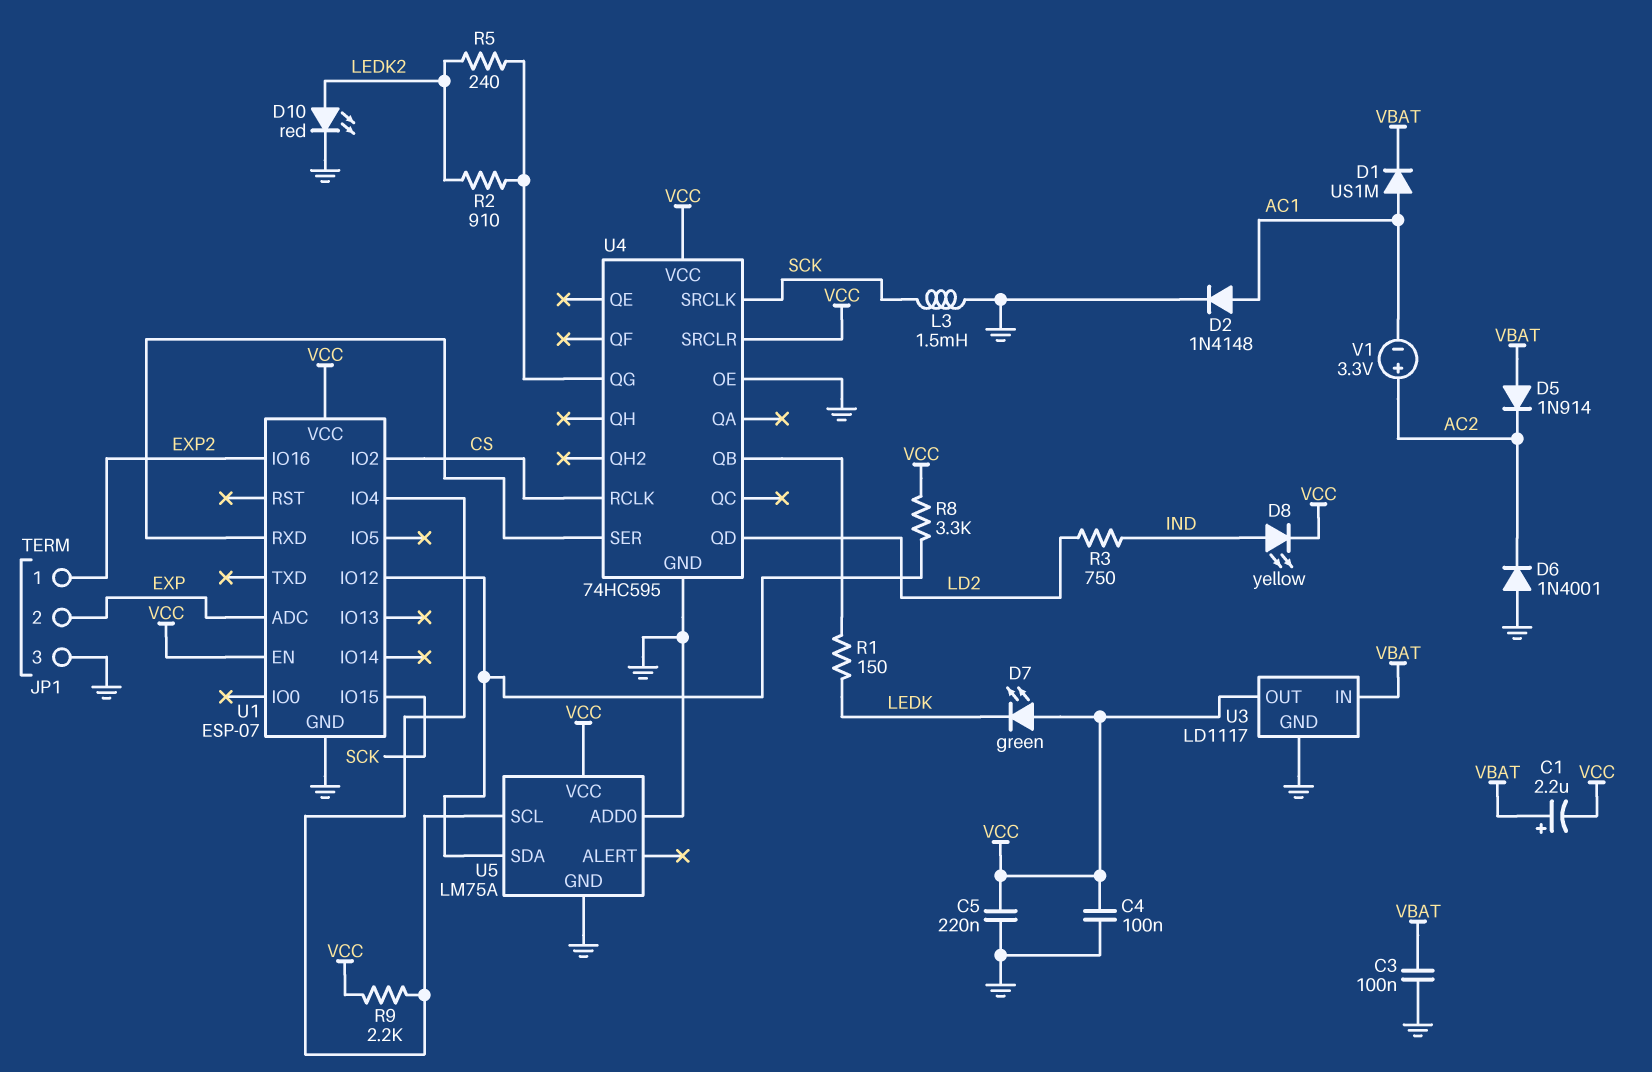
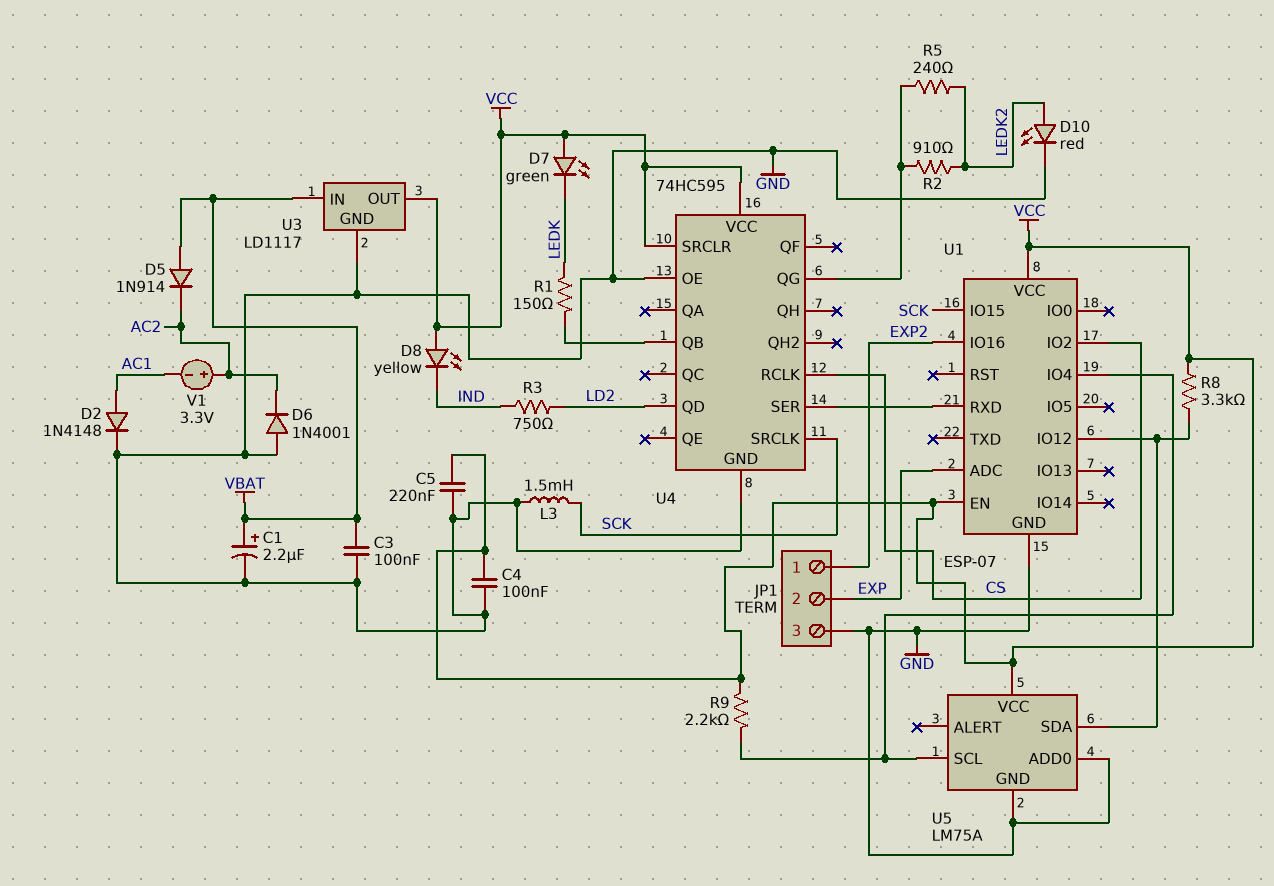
C1: 2.2uF (plus VBAT, minus VCC) -> 2.2uF (plus VBAT, minus GND)
D1: diode US1M (A AC1, K VBAT) -> none
D8: LED yellow (A IND, K VCC) -> LED yellow (A VCC, K IND)

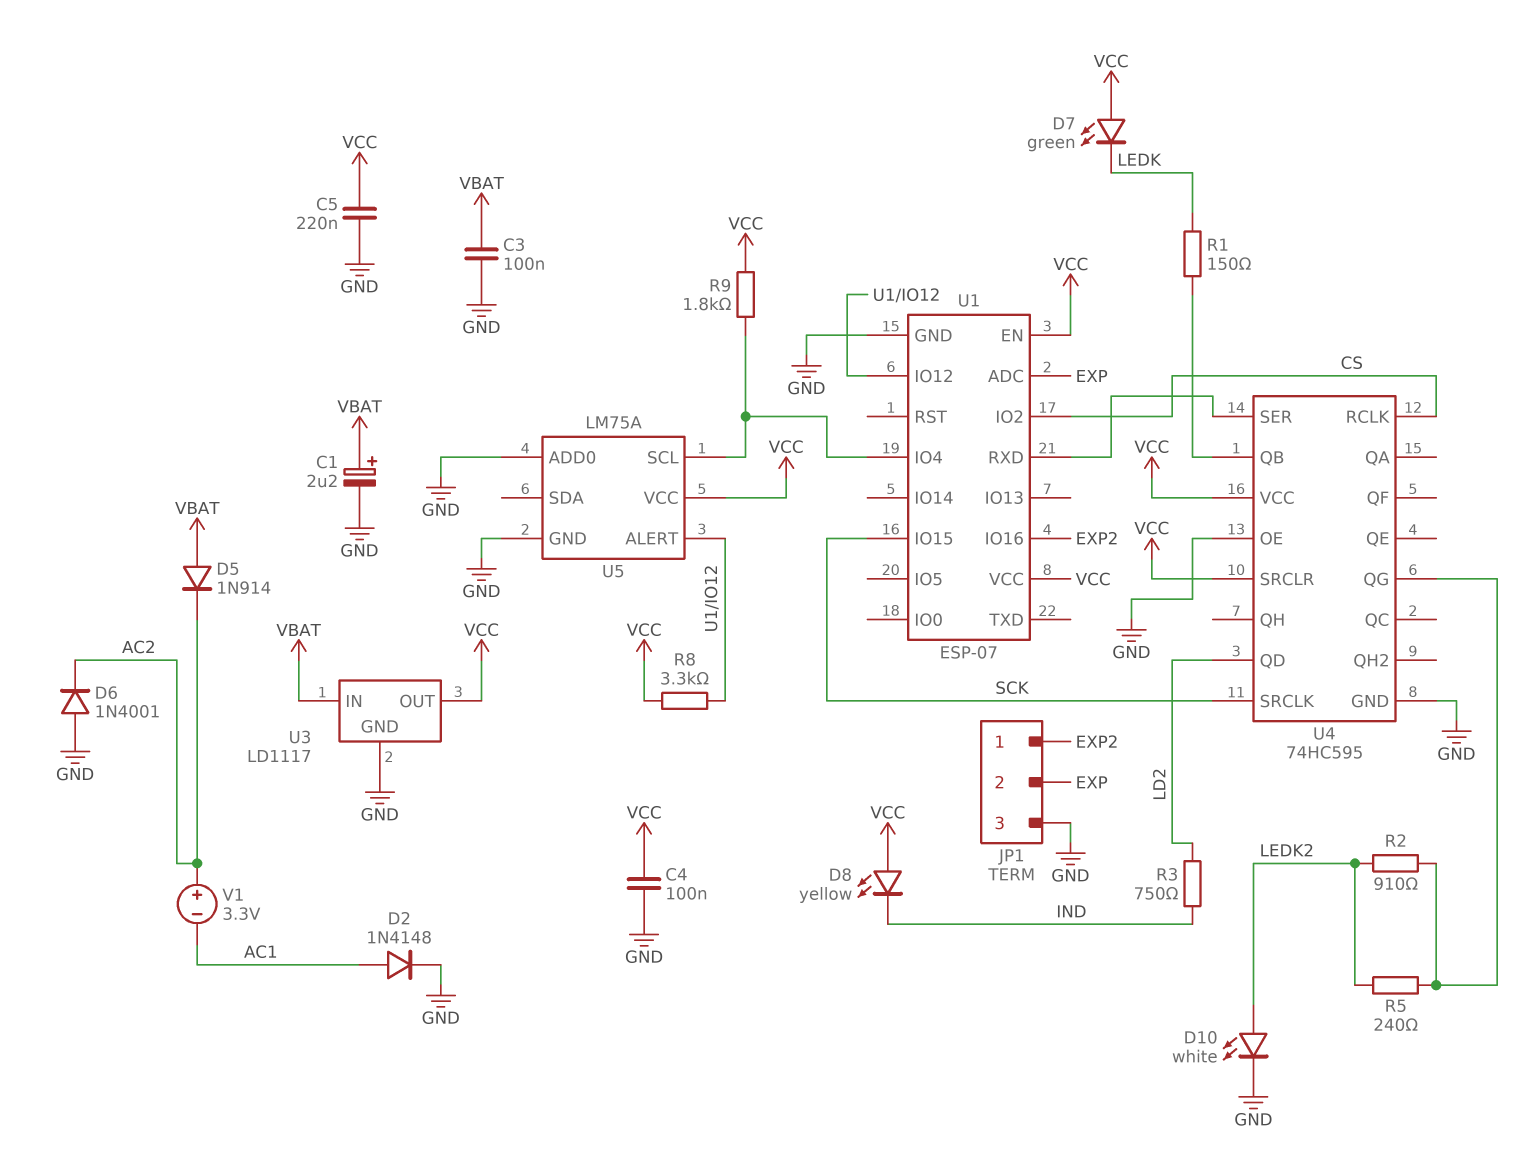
D10: LED red (A LEDK2, K GND) -> LED white (A LEDK2, K GND)
L3: 1.5mH (GND, SCK) -> none
R9: 2.2k (U1/IO4, VCC) -> 1.8k (U1/IO4, VCC)
U5 pin ALERT: none -> U1/IO12
U5 pin SDA: U1/IO12 -> none

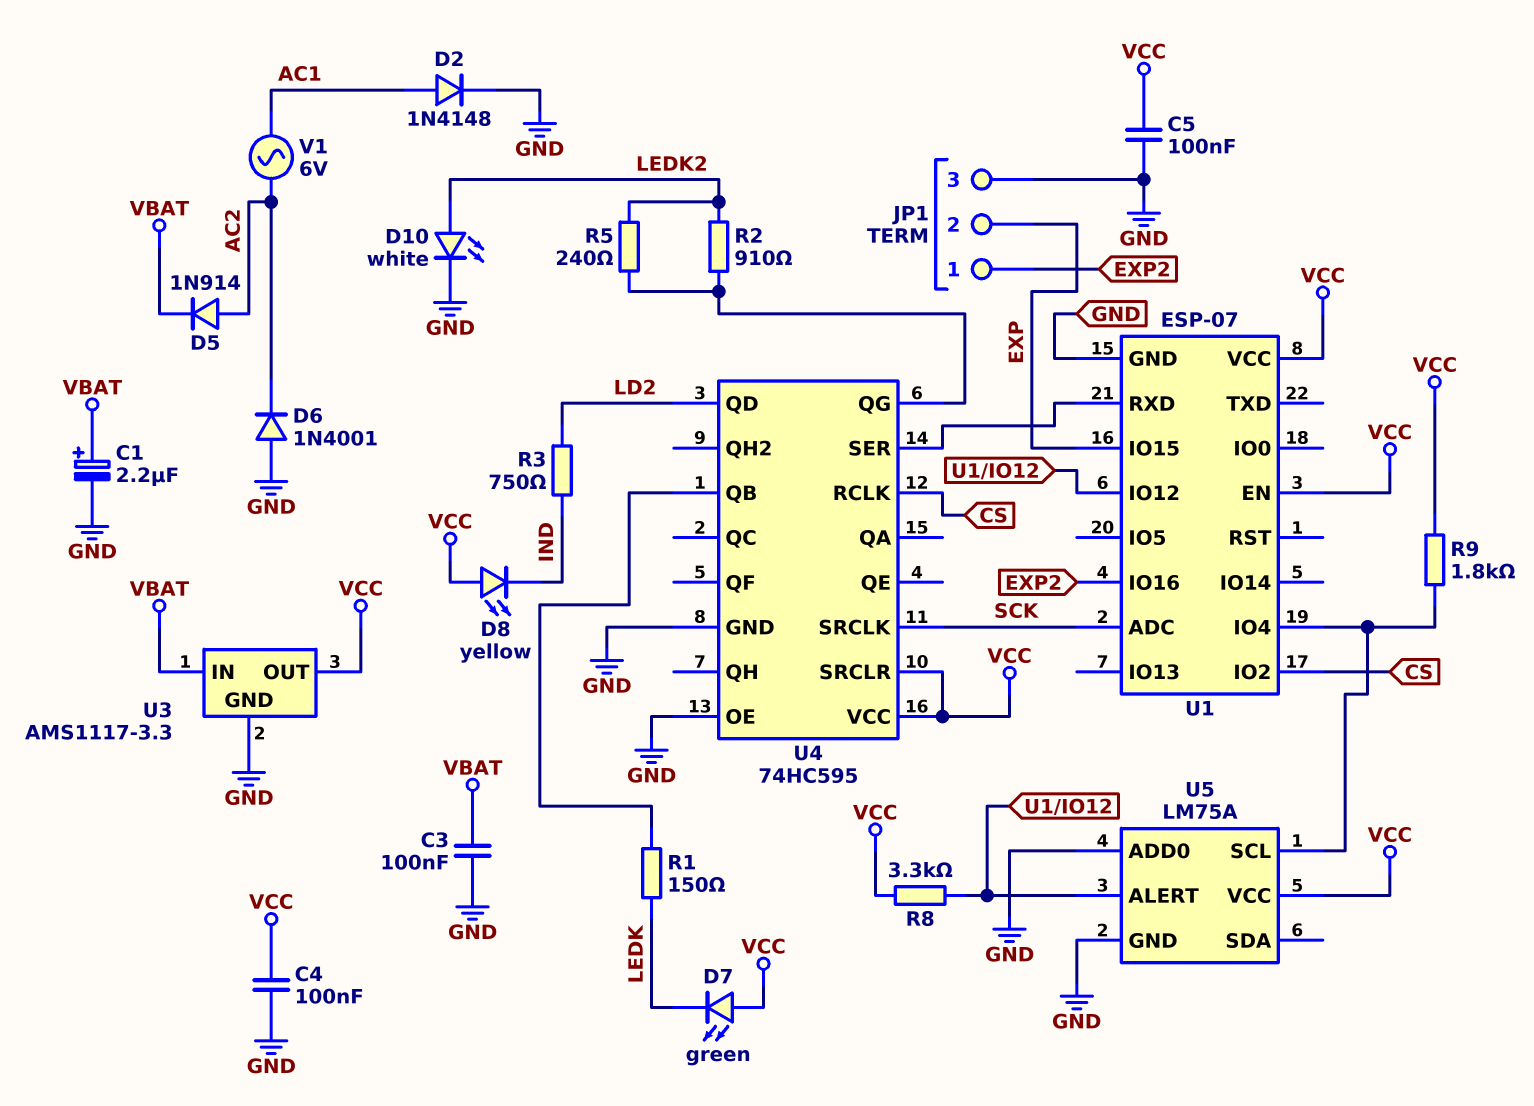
C5: 220nF (GND, VCC) -> 100nF (GND, VCC)
D5: diode 1N914 (A VBAT, K AC2) -> diode 1N914 (A AC2, K VBAT)
U1 pin ADC: EXP -> SCK
U1 pin IO15: SCK -> EXP
U3: LD1117 -> AMS1117-3.3
V1: 3.3V (plus AC2, minus AC1) -> AC 6V (AC1, AC2)

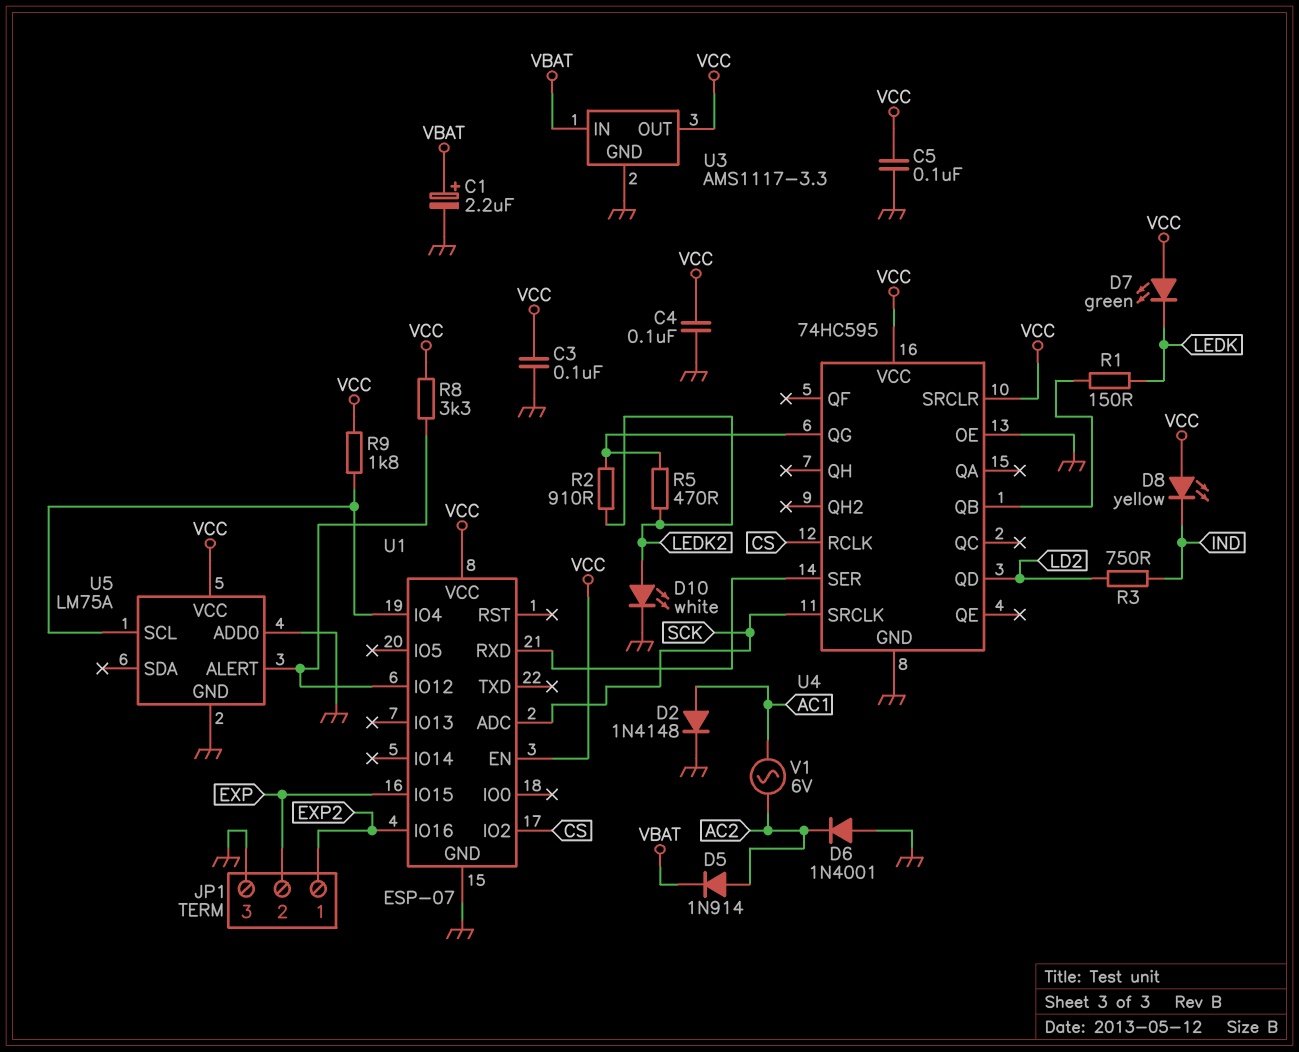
C3: 100nF (GND, VBAT) -> 100nF (GND, VCC)
R5: 240 (LEDK2, U4/QG) -> 470 (LEDK2, U4/QG)

